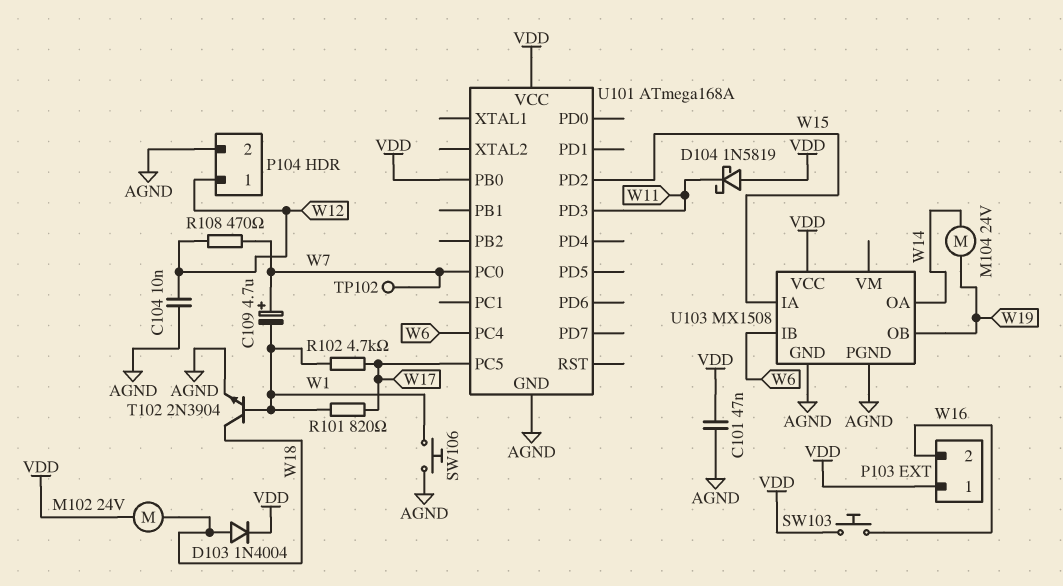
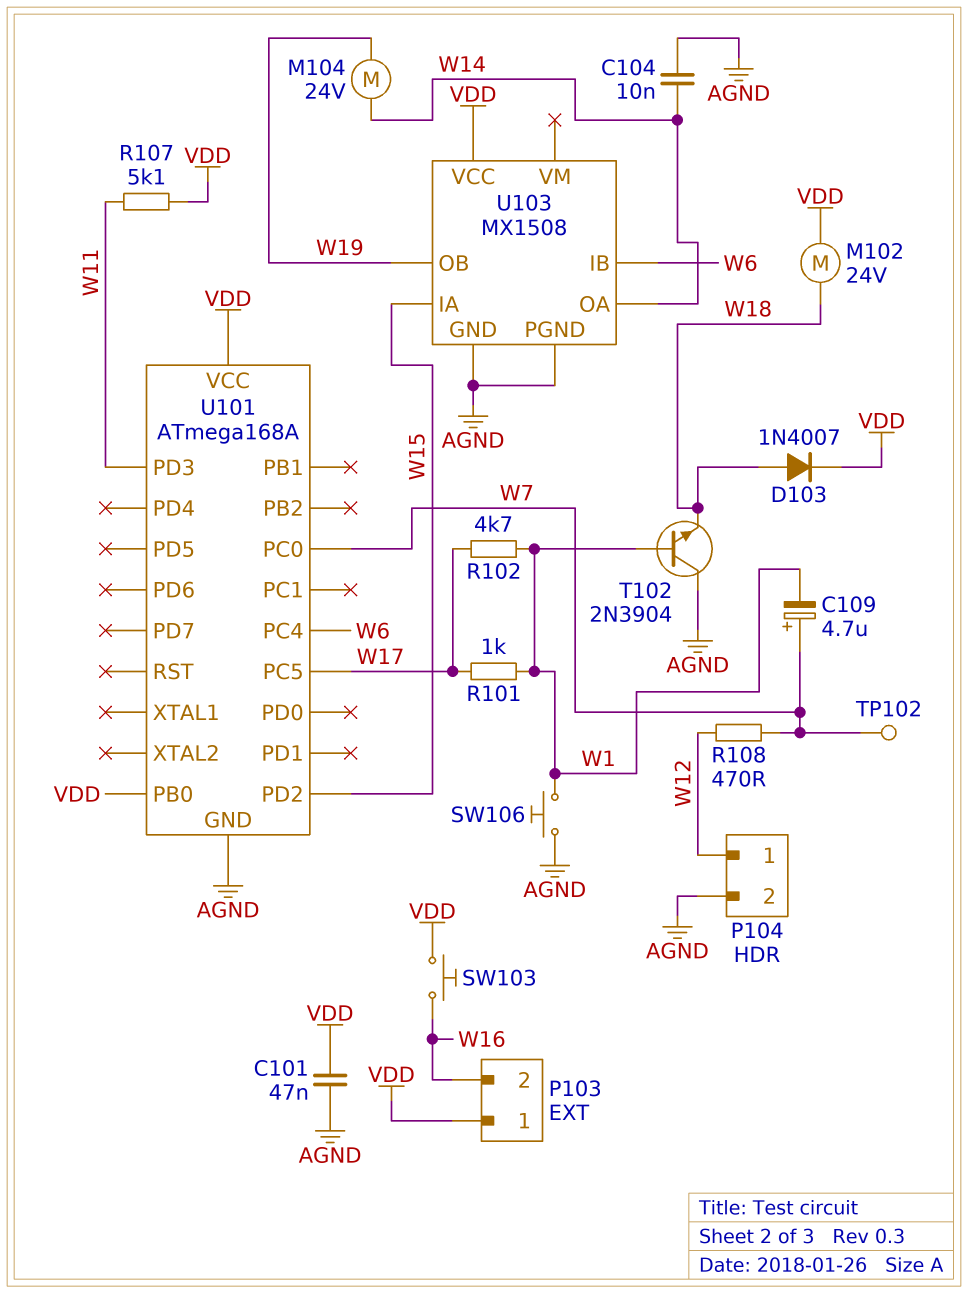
C104: 10nF (AGND, W12) -> 10nF (AGND, W14)
D103: diode 1N4004 (A W18, K VDD) -> diode 1N4007 (A W18, K VDD)
D104: schottky 1N5819 (A VDD, K W11) -> none
R101: 820 (W1, W17) -> 1k (W1, W17)
R107: none -> 5.1k (VDD, W11)
T102: NPN 2N3904 (B W1, C W18, E AGND) -> NPN 2N3904 (B W1, C AGND, E W18)

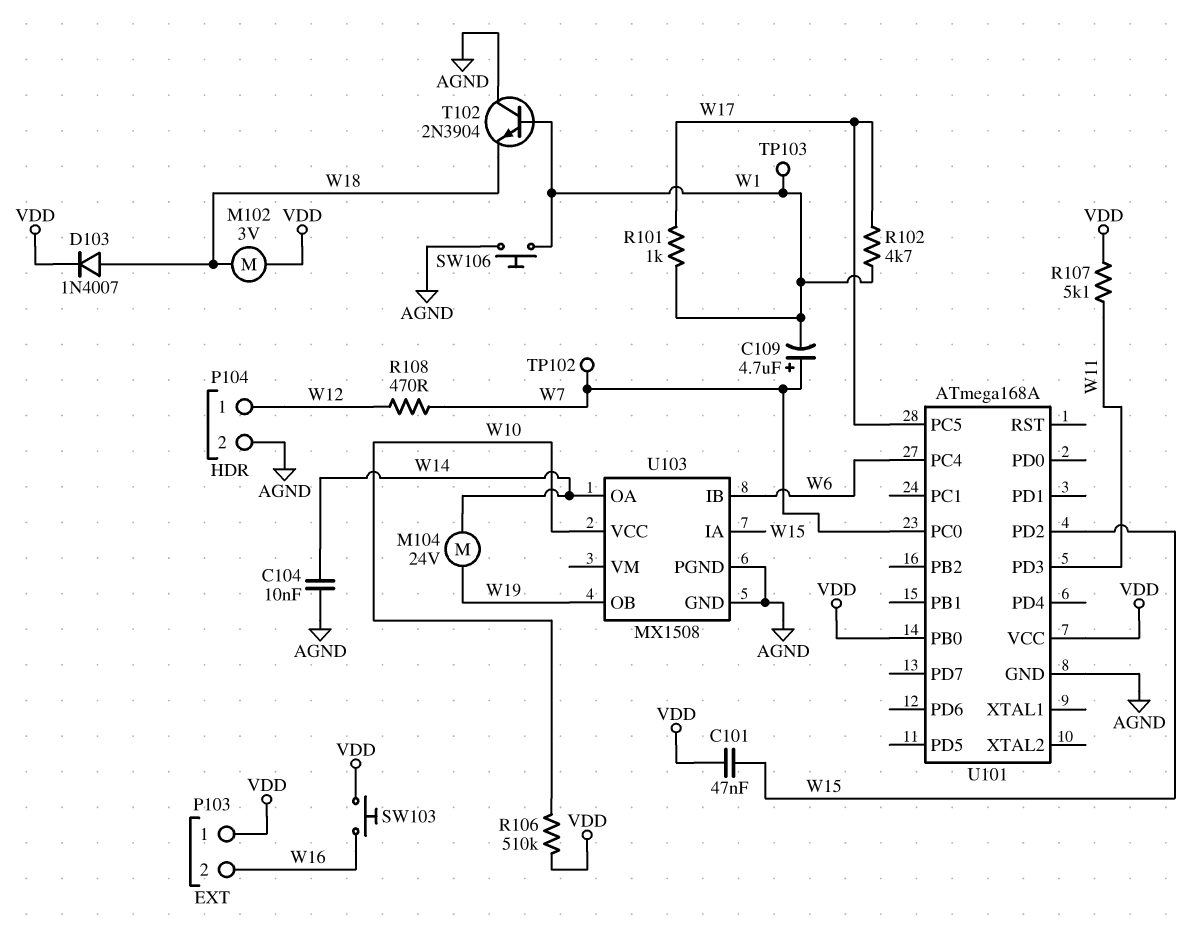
C101: 47nF (AGND, VDD) -> 47nF (VDD, W15)
M102: motor 24V (VDD, W18) -> motor 3V (VDD, W18)
R106: none -> 510k (VDD, W10)
TP103: none -> test point (W1)
U103 pin VCC: VDD -> W10

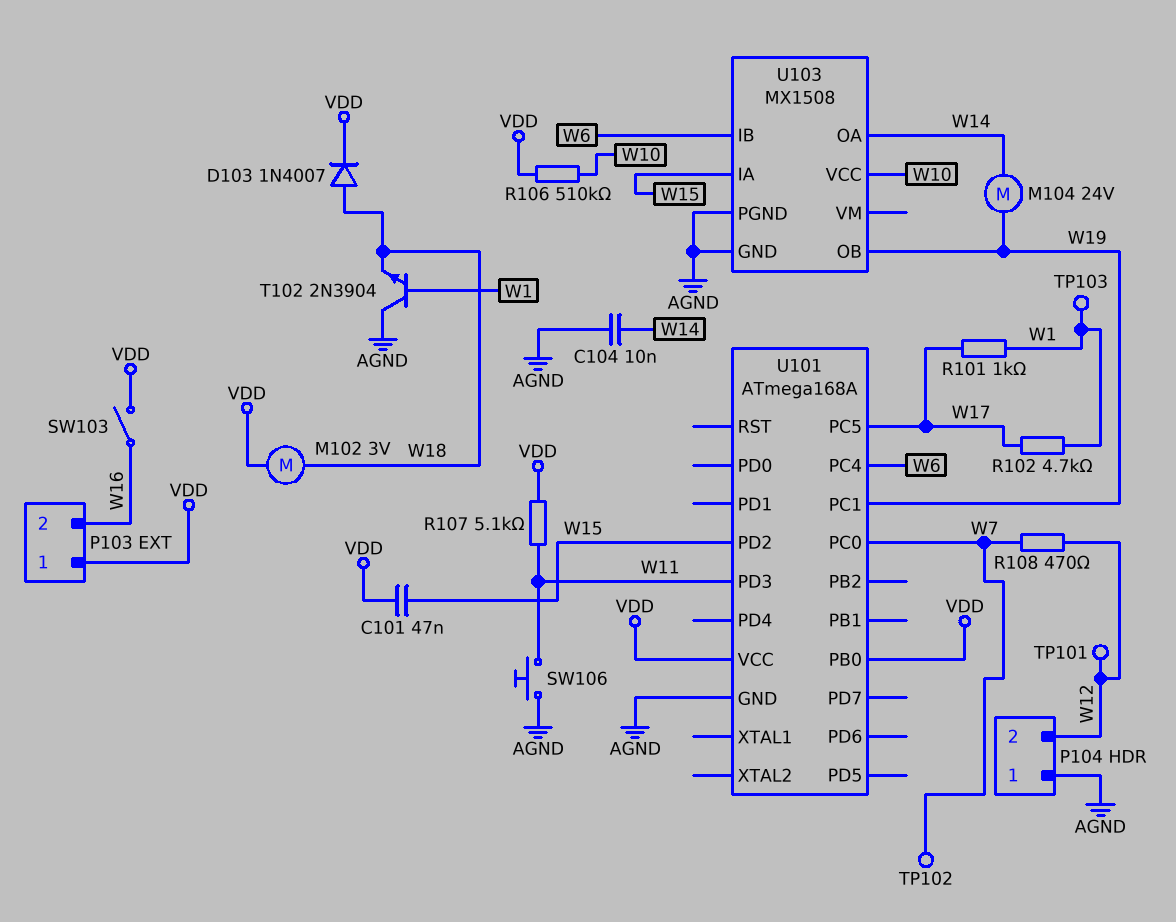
C109: 4.7uF (plus W7, minus W1) -> none
P104 pin 1: W12 -> AGND
P104 pin 2: AGND -> W12
SW103: button (VDD, W16) -> switch (VDD, W16)
SW106: button (AGND, W1) -> button (AGND, W11)
TP101: none -> test point (W12)
U101 pin PC1: none -> W19

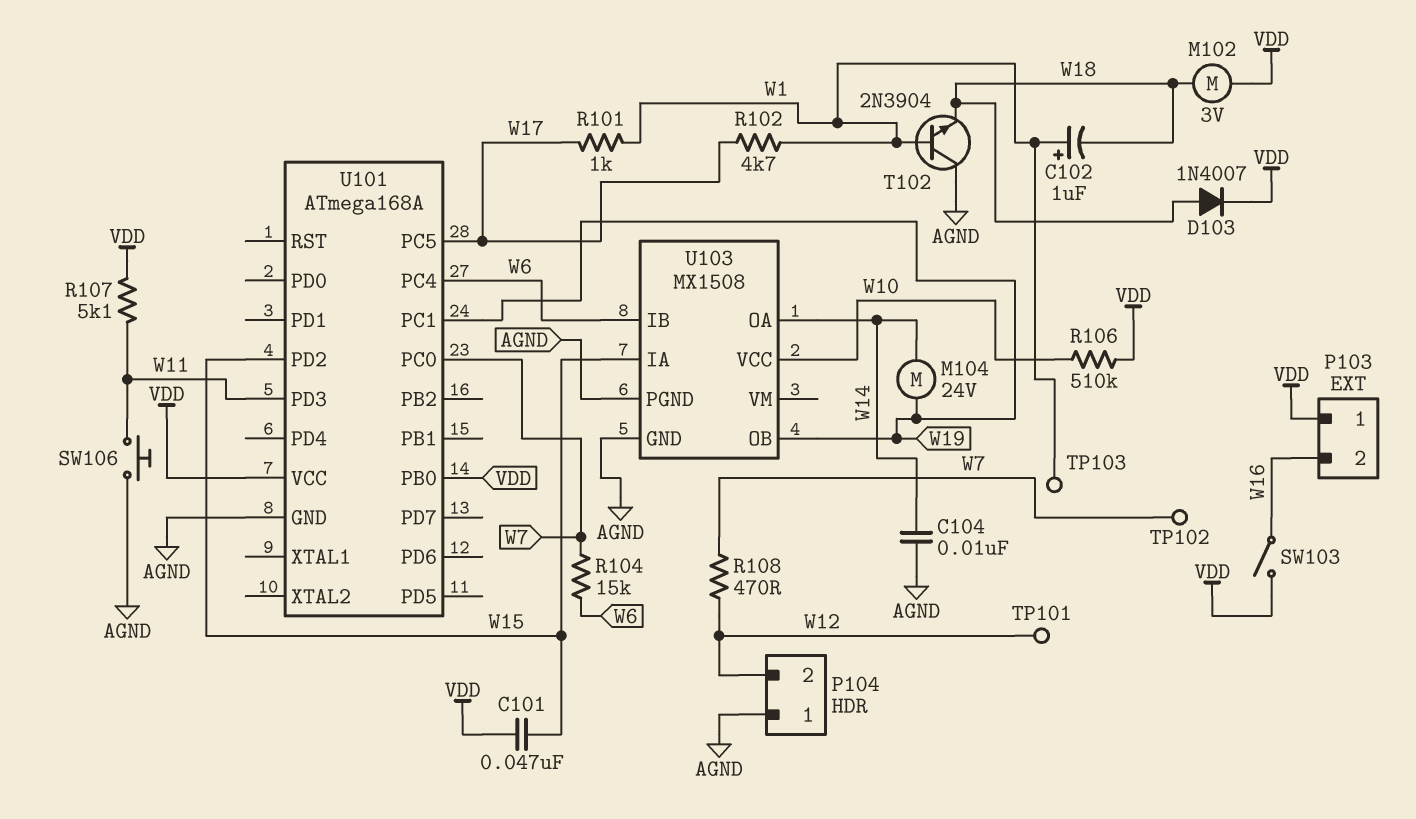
C102: none -> 1uF (plus W1, minus W18)
R104: none -> 15k (W6, W7)

